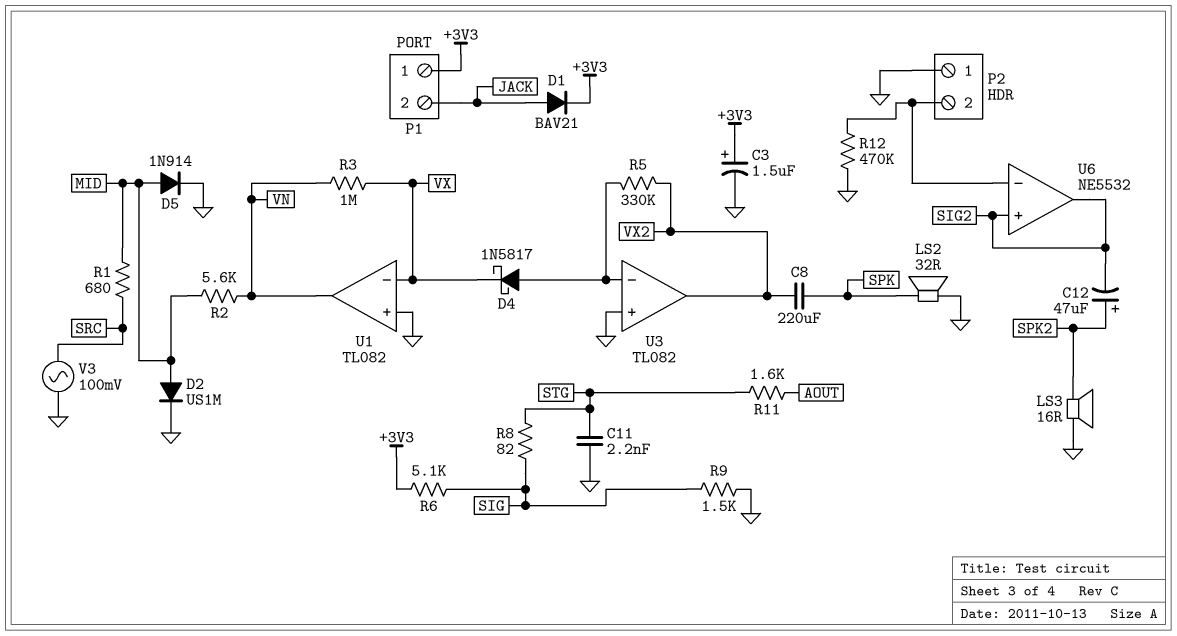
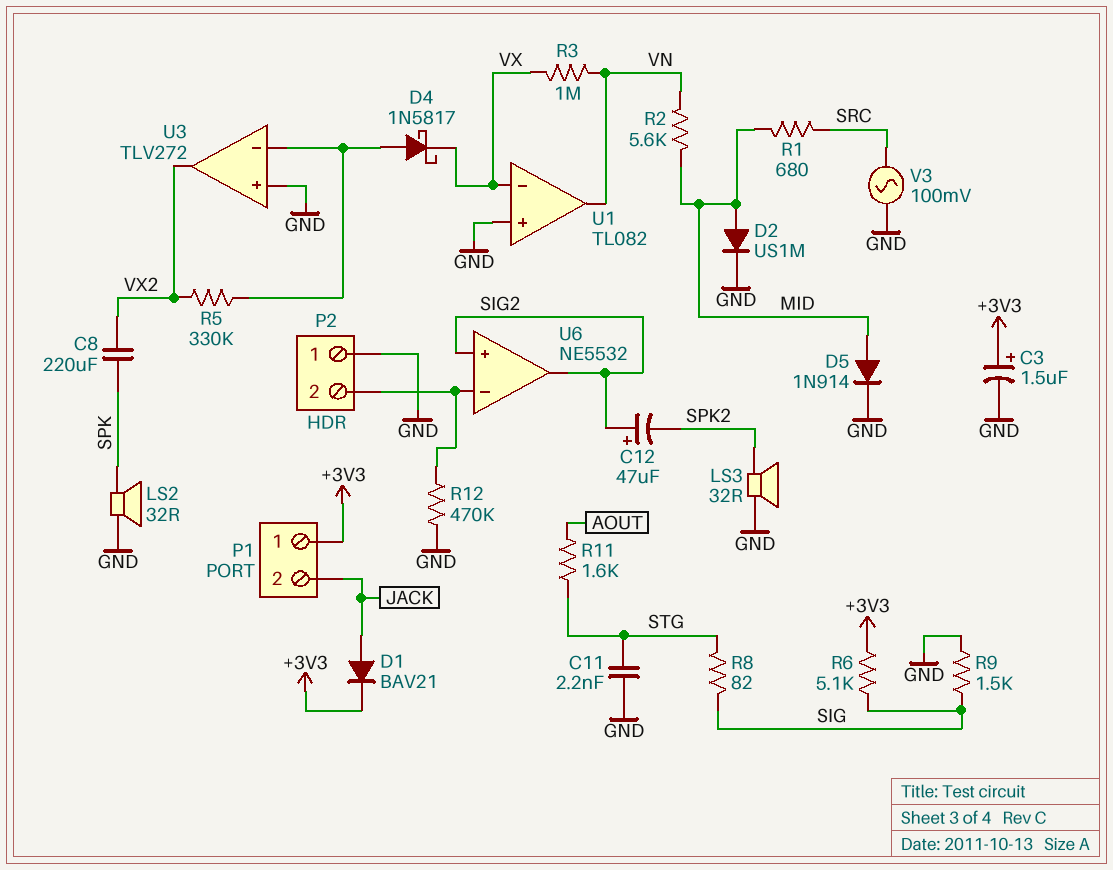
C12: 47uF (plus SPK2, minus SIG2) -> 47uF (plus SIG2, minus SPK2)
LS3: speaker 16R (GND, SPK2) -> speaker 32R (GND, SPK2)
U3: TL082 -> TLV272

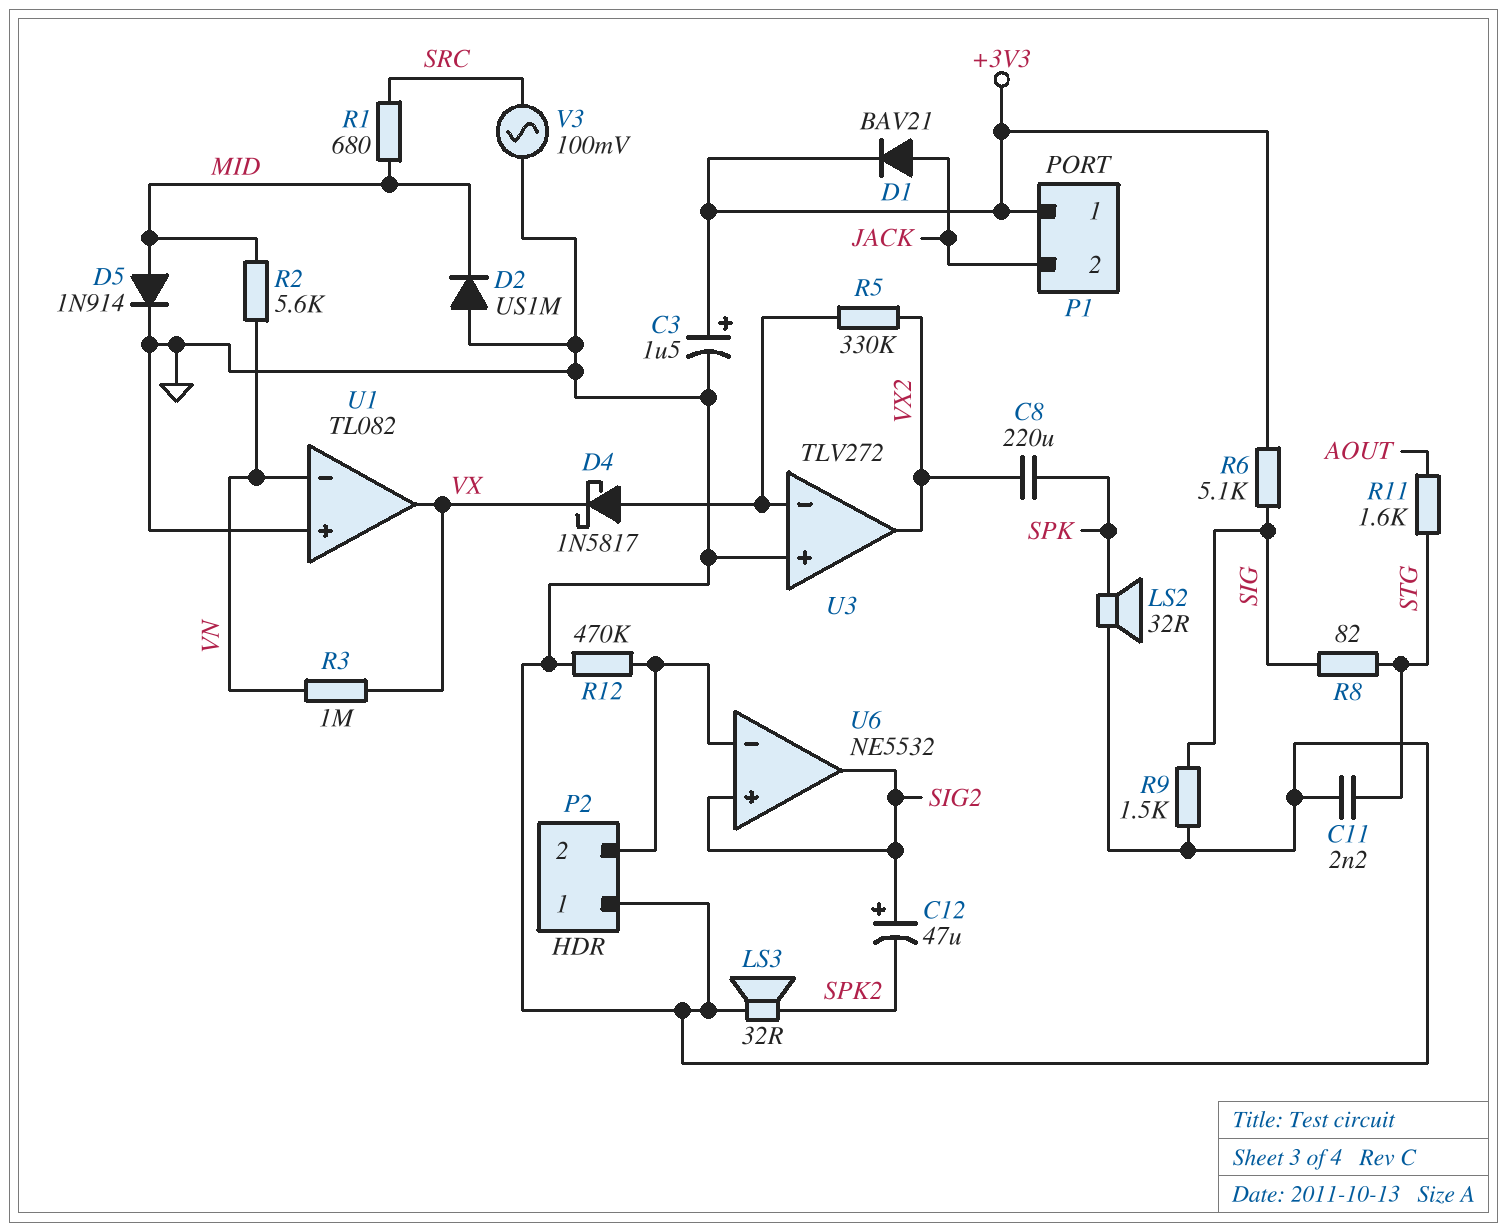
D2: diode US1M (A MID, K GND) -> diode US1M (A GND, K MID)
U1 pin in-: VX -> VN
U1 pin out: VN -> VX

